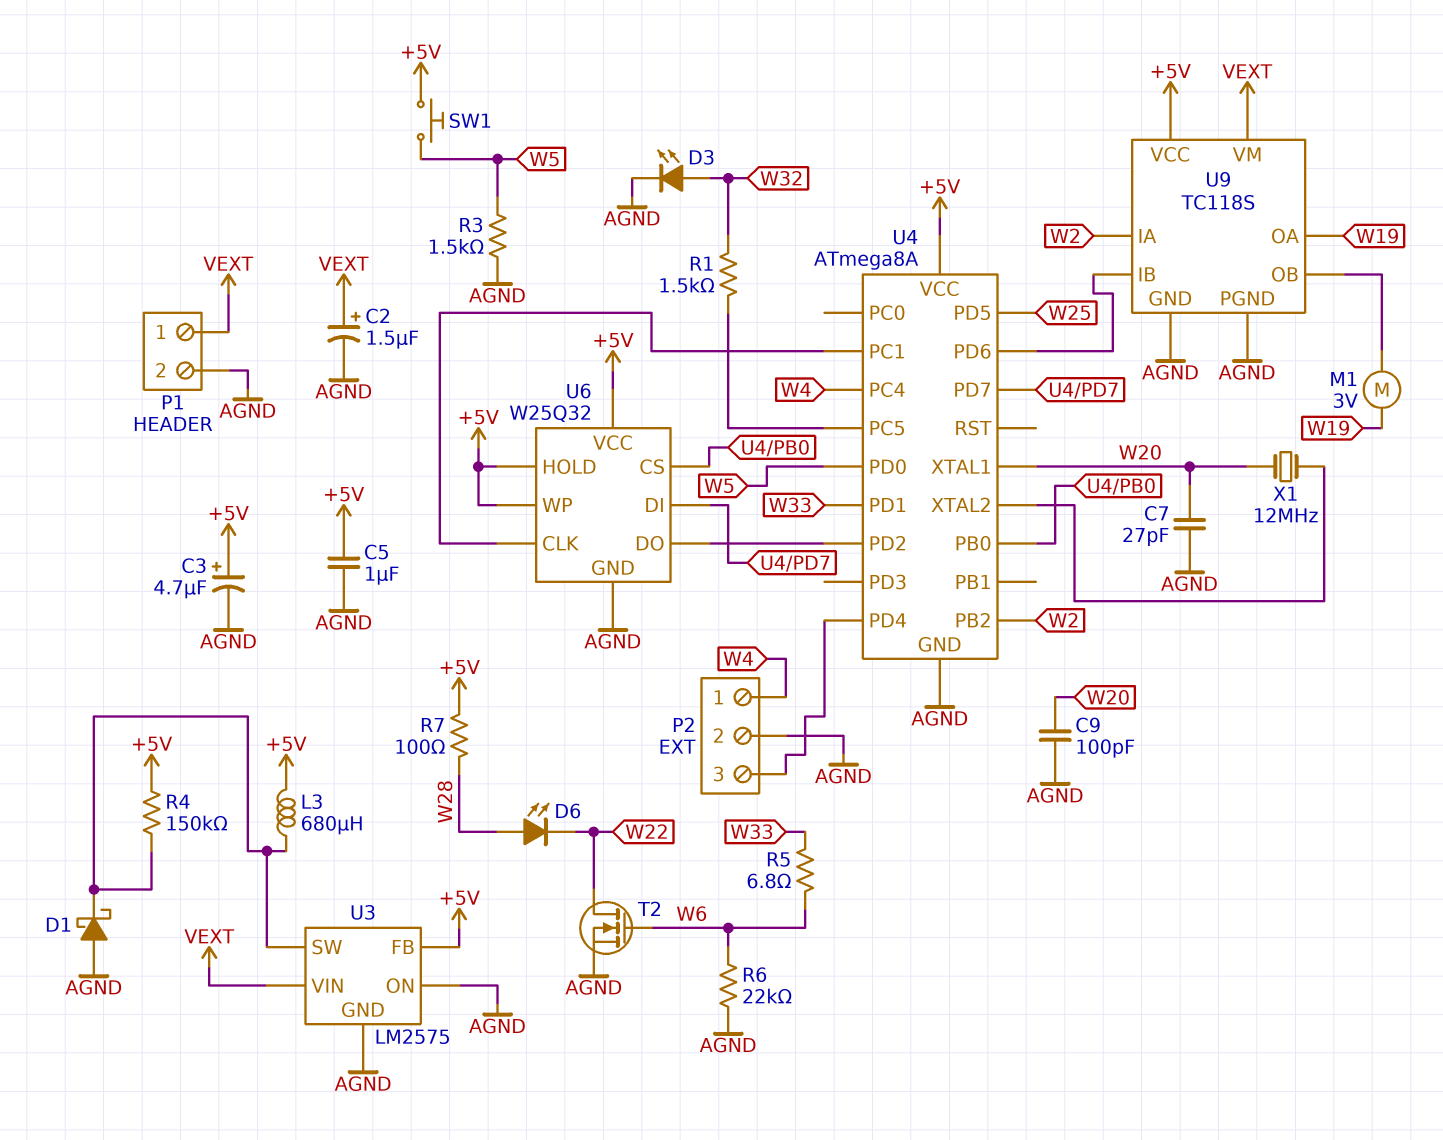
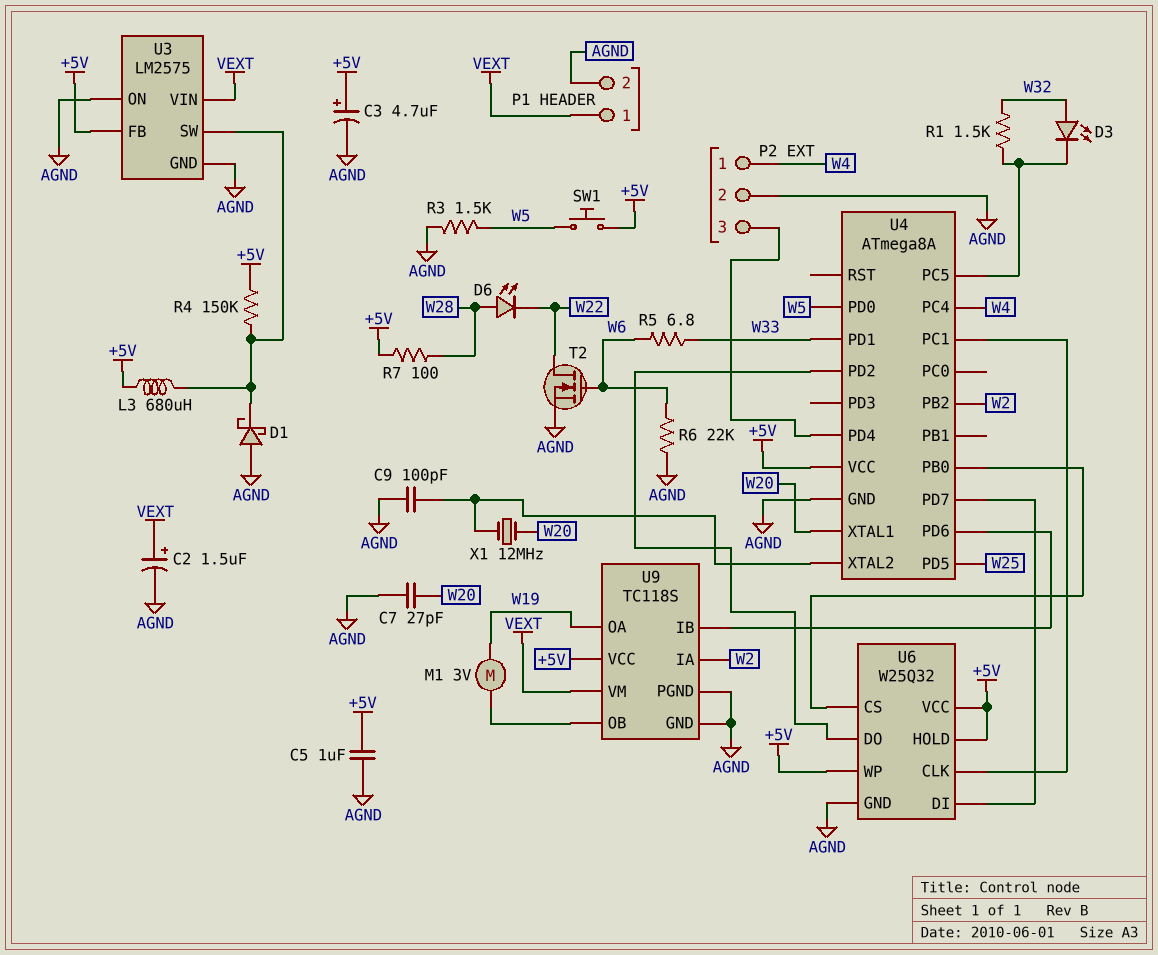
C9: 100pF (AGND, W20) -> 100pF (AGND, U4/XTAL2)
D3: LED (A W32, K AGND) -> LED (A W32, K U4/PC5)

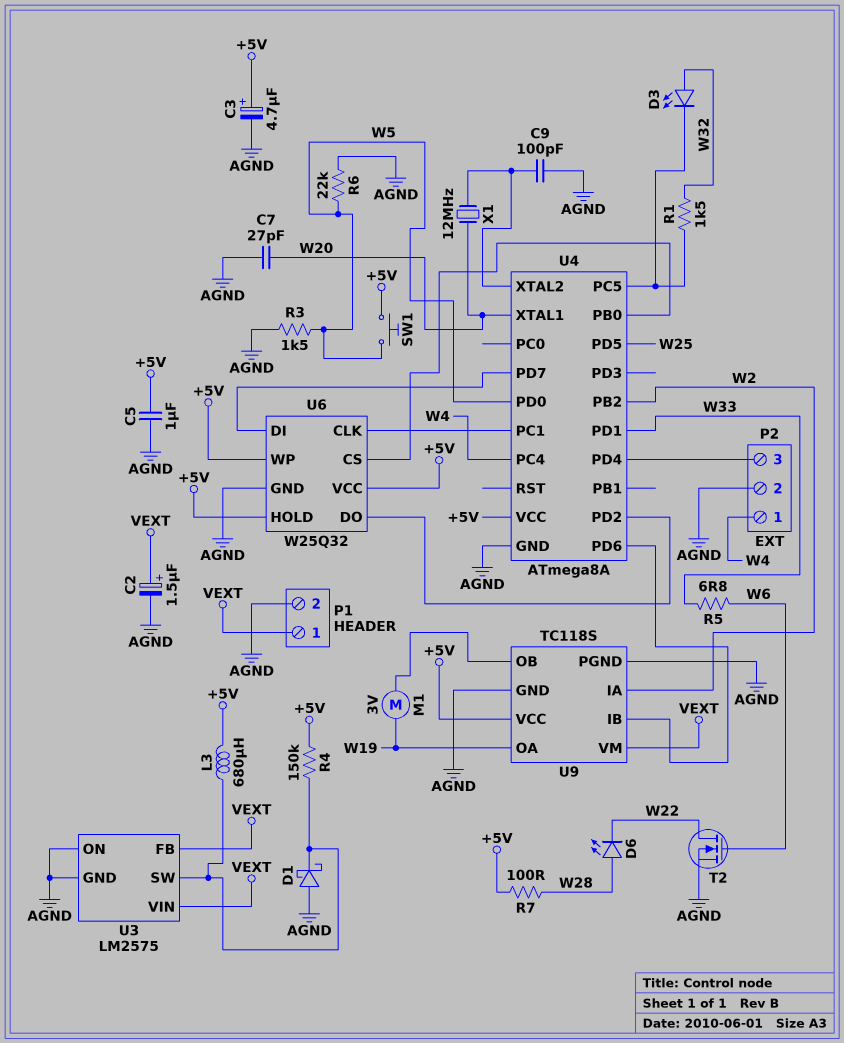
R6: 22k (AGND, W6) -> 22k (AGND, W5)
U3 pin FB: +5V -> VEXT

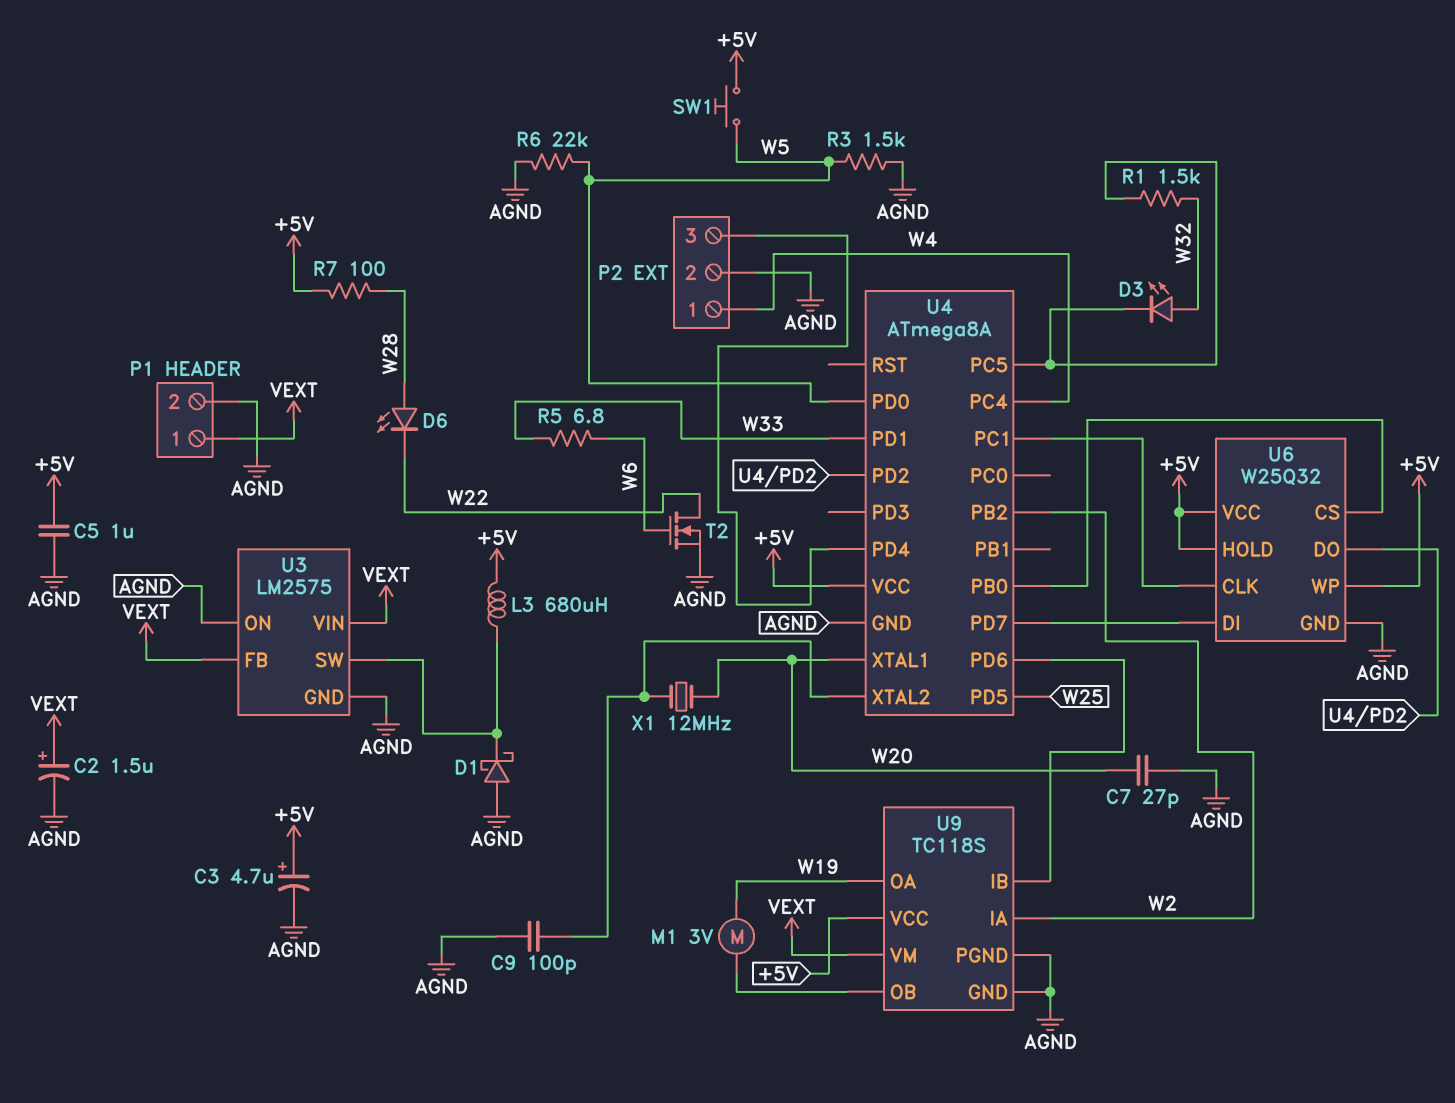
R4: 150k (+5V, U3/SW) -> none

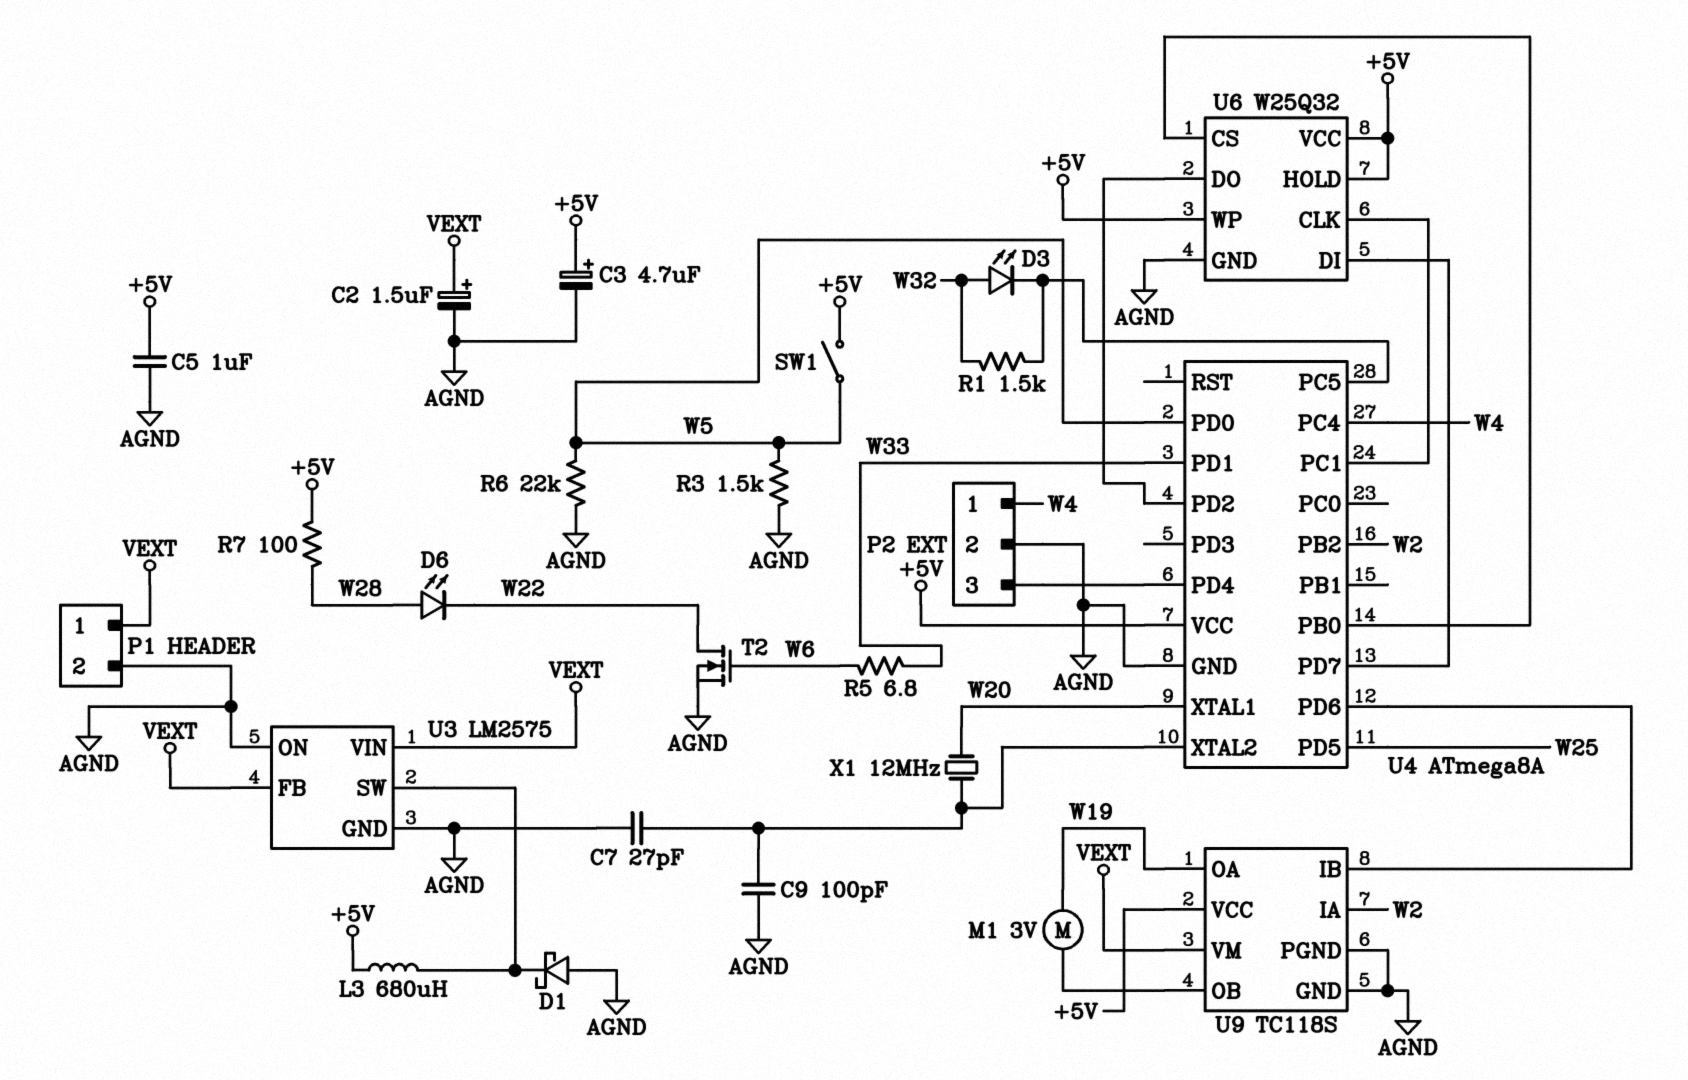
C7: 27pF (AGND, W20) -> 27pF (AGND, U4/XTAL2)
SW1: button (+5V, W5) -> switch (+5V, W5)

